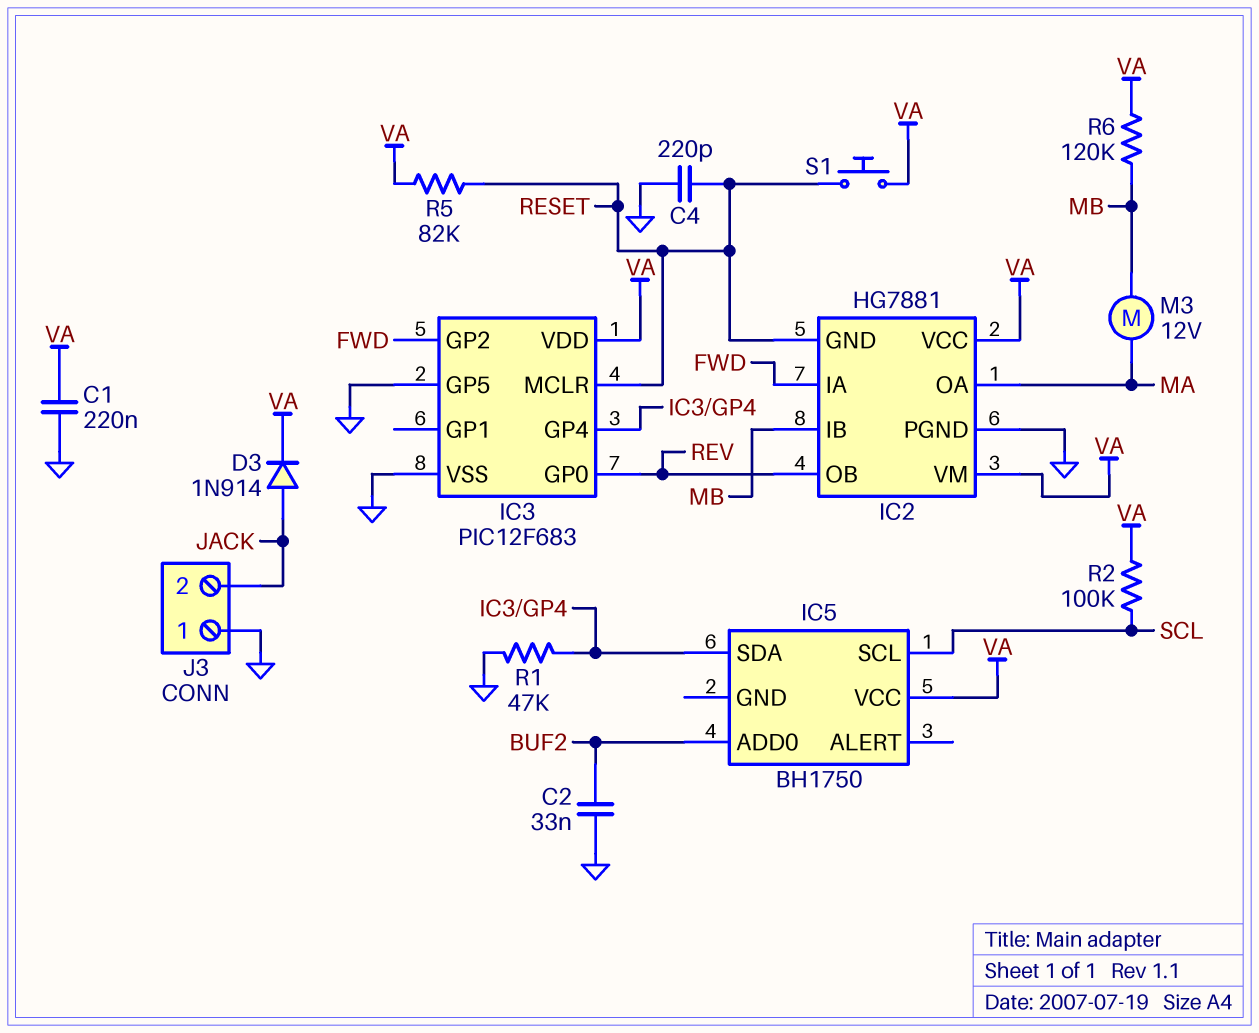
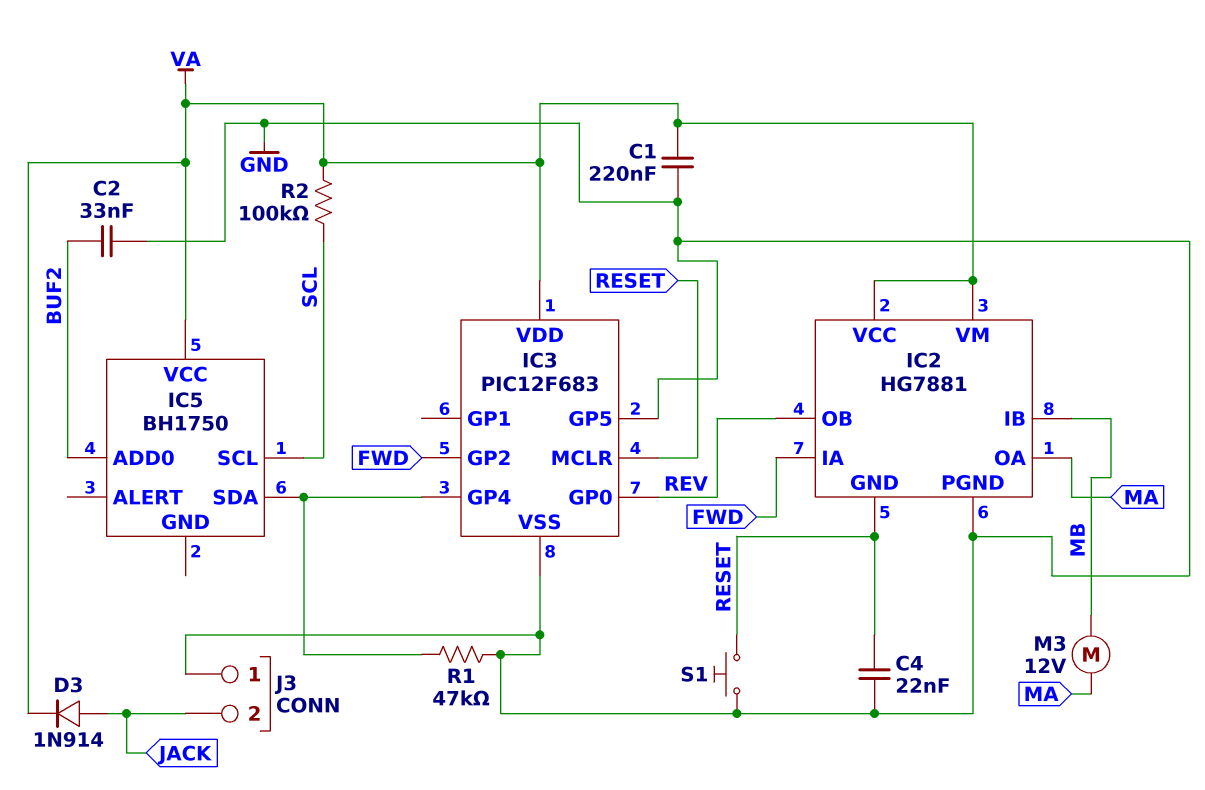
C4: 220pF (GND, RESET) -> 22nF (GND, RESET)
R5: 82k (RESET, VA) -> none
R6: 120k (MB, VA) -> none
S1: button (RESET, VA) -> button (GND, RESET)

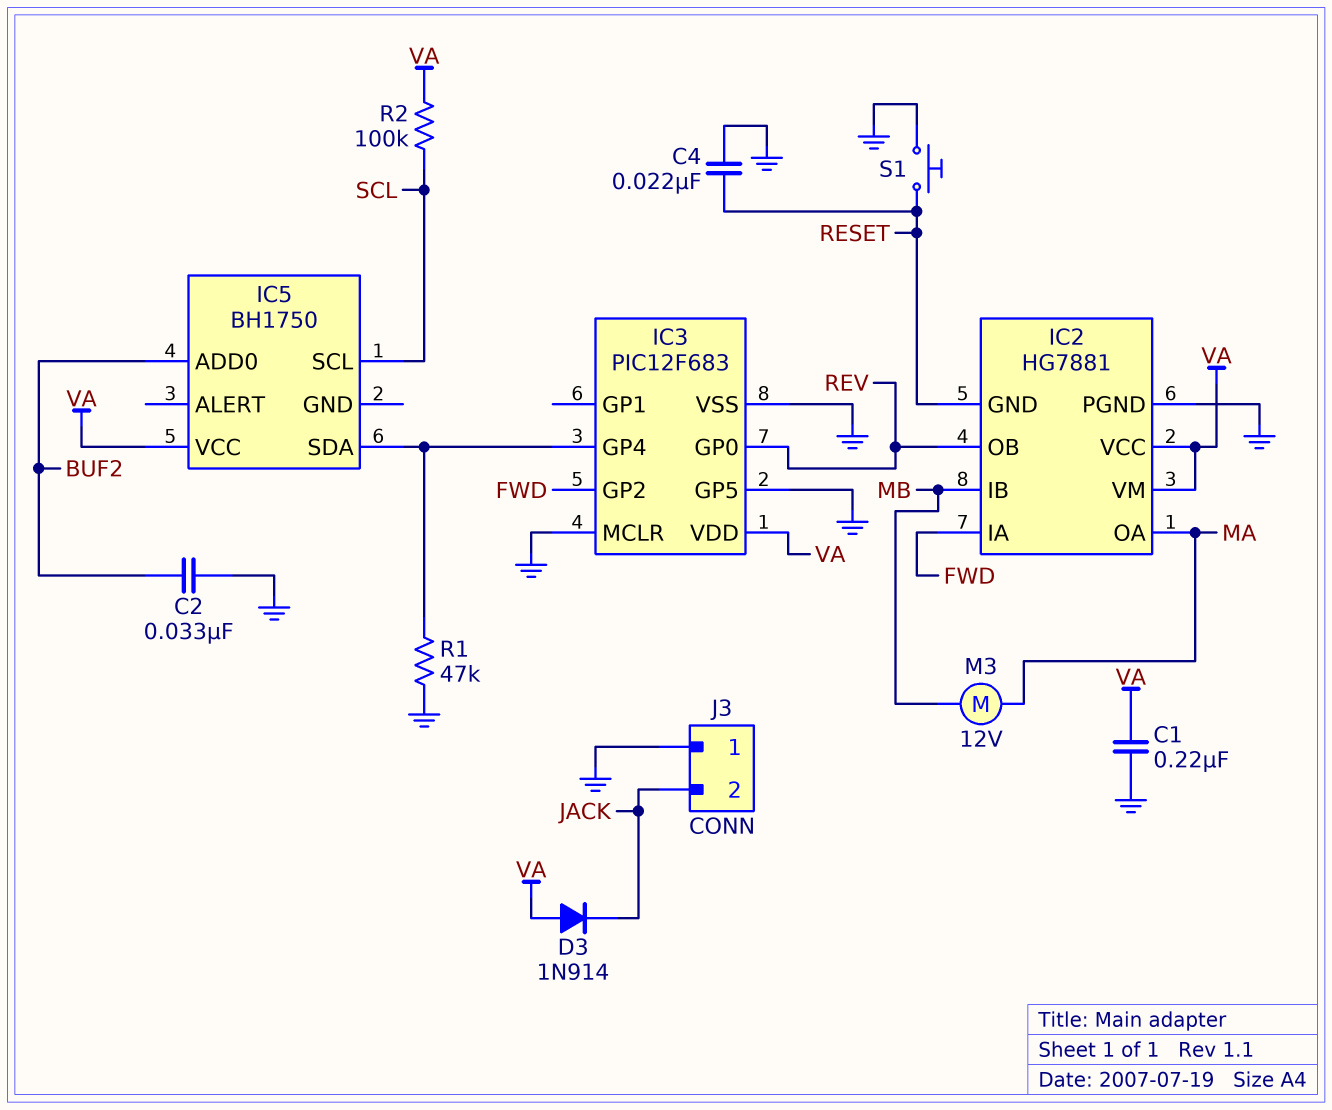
D3: diode 1N914 (A JACK, K VA) -> diode 1N914 (A VA, K JACK)
IC3 pin MCLR: RESET -> GND

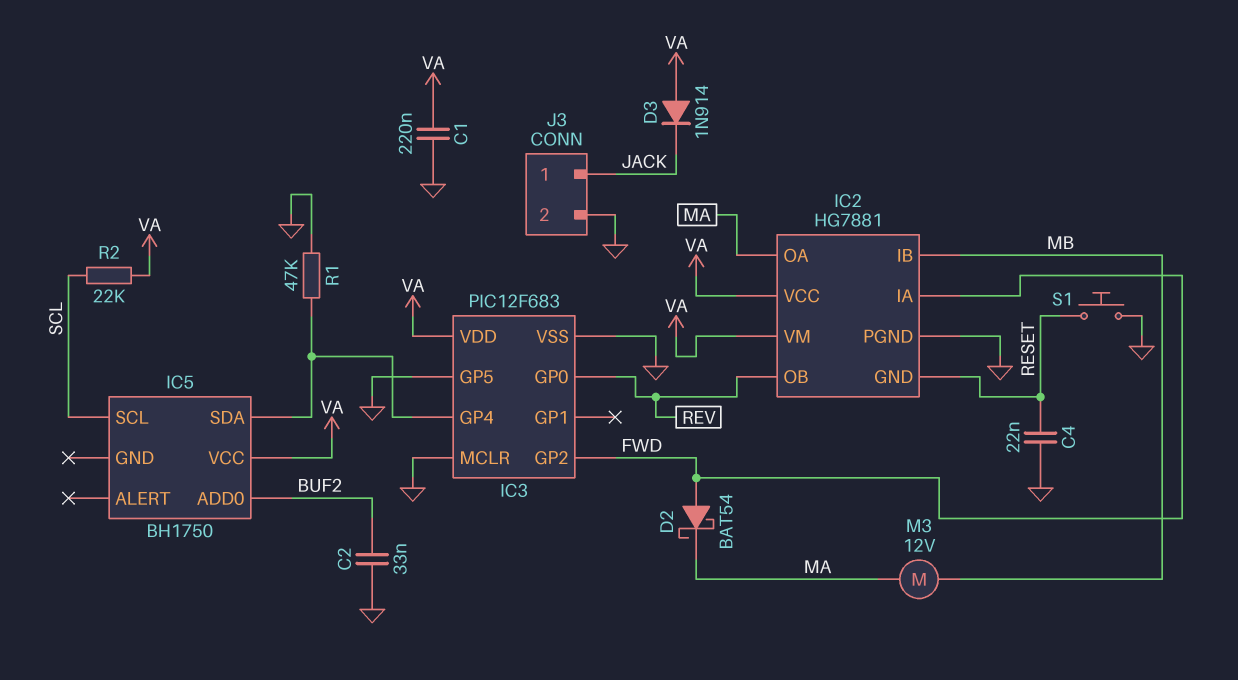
D2: none -> schottky BAT54 (A FWD, K MA)
J3 pin 1: GND -> JACK
J3 pin 2: JACK -> GND
R2: 100k (SCL, VA) -> 22k (SCL, VA)

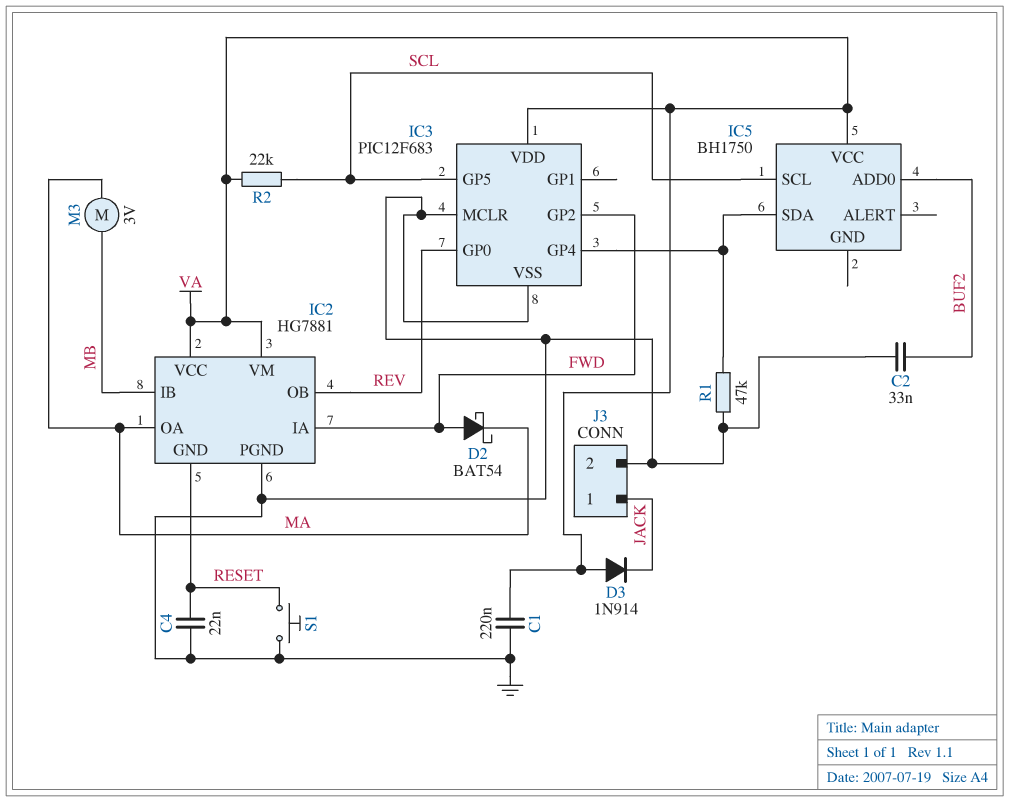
IC3 pin GP5: GND -> SCL
M3: motor 12V (MA, MB) -> motor 3V (MA, MB)

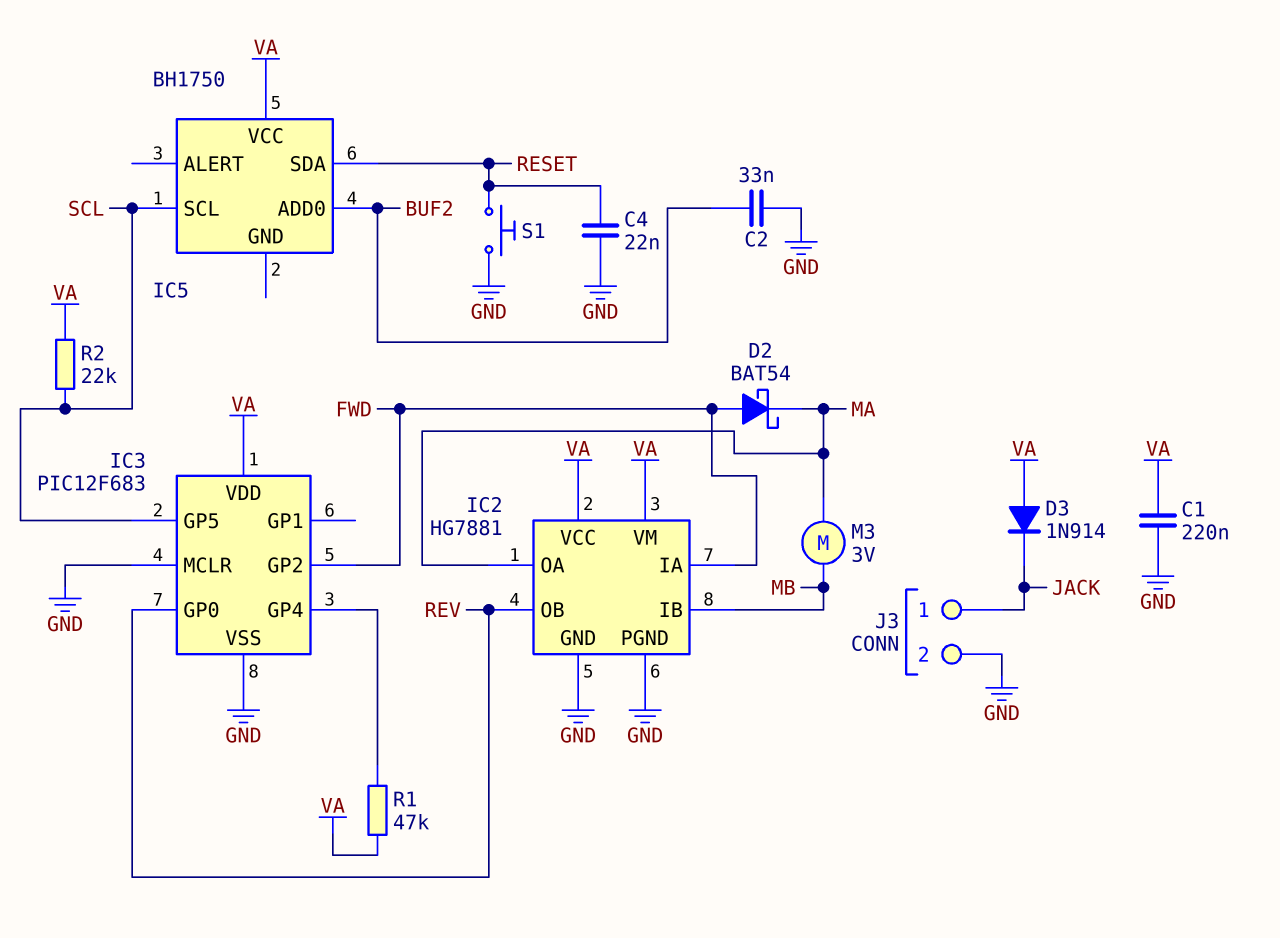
IC2 pin GND: RESET -> GND
IC5 pin SDA: IC3/GP4 -> RESET
R1: 47k (GND, IC3/GP4) -> 47k (IC3/GP4, VA)

